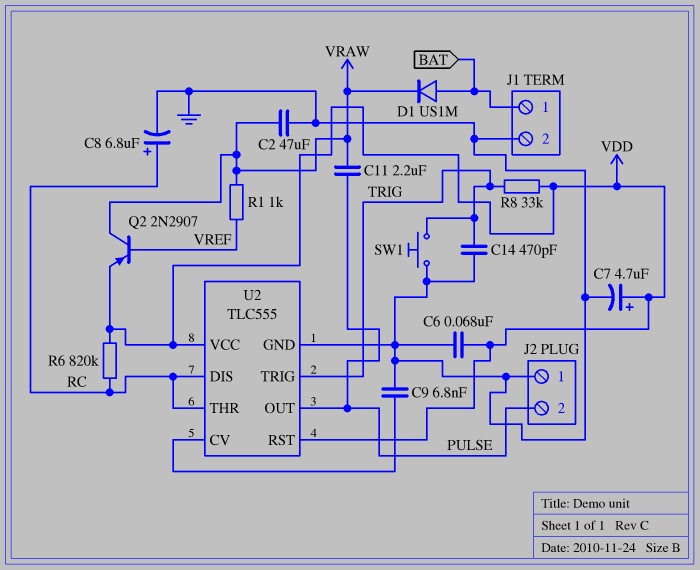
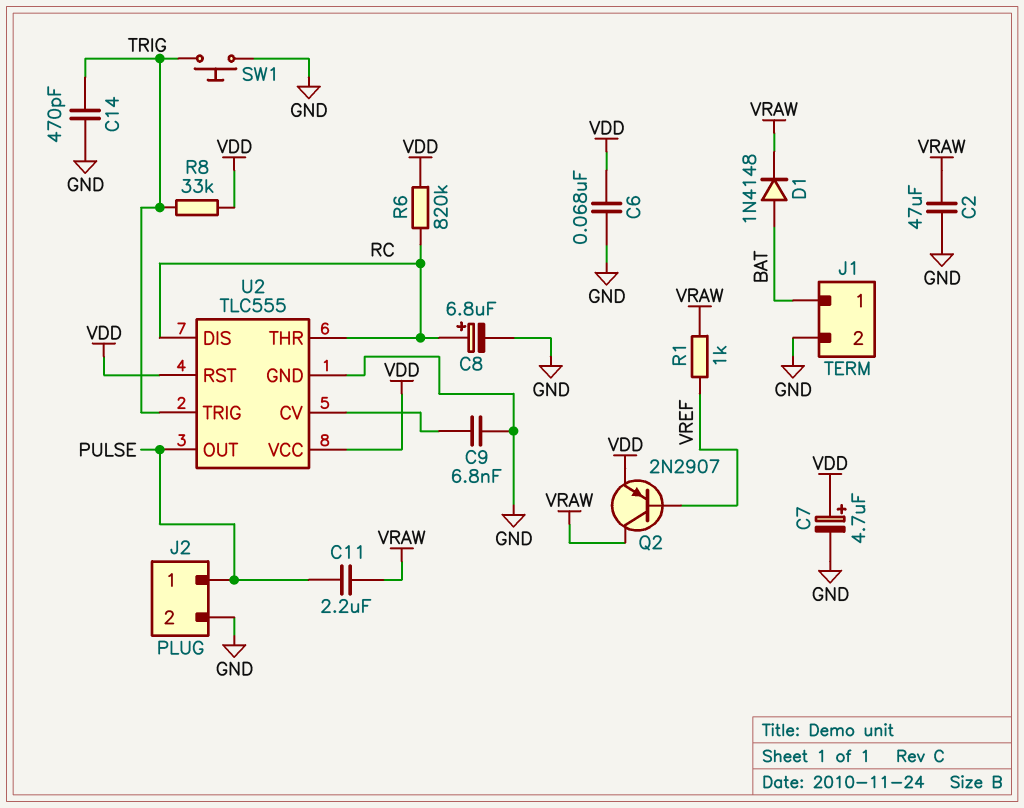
D1: diode US1M (A BAT, K VRAW) -> diode 1N4148 (A BAT, K VRAW)
J2 pin 1: GND -> PULSE
J2 pin 2: PULSE -> GND

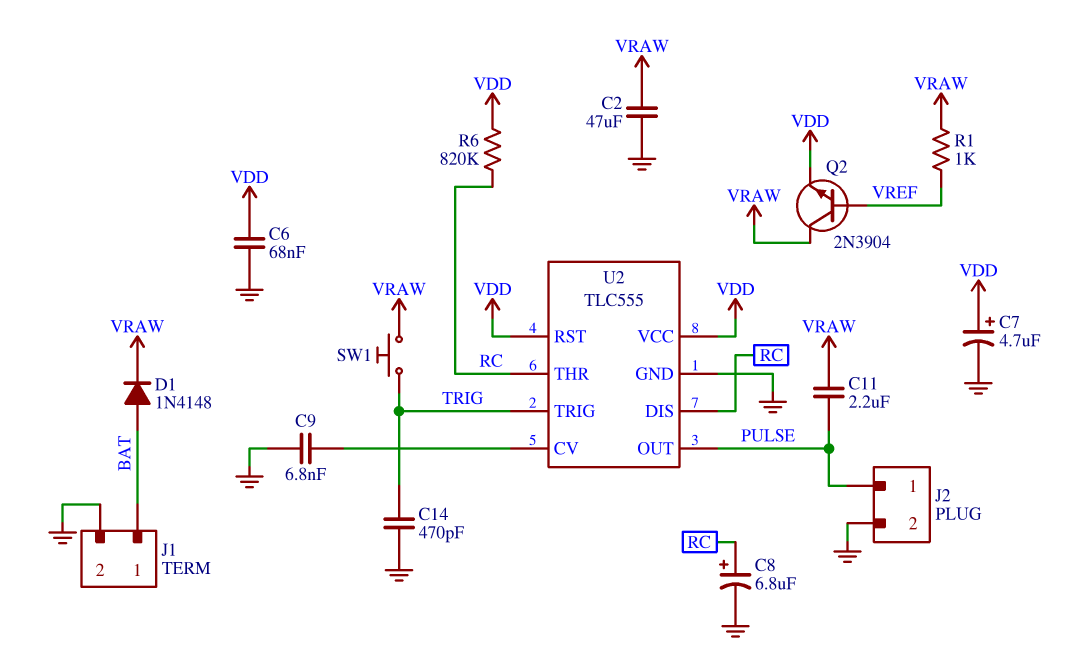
Q2: PNP 2N2907 (B VREF, C VRAW, E VDD) -> NPN 2N3904 (B VREF, C VRAW, E VDD)
R8: 33k (TRIG, VDD) -> none
SW1: button (GND, TRIG) -> button (TRIG, VRAW)

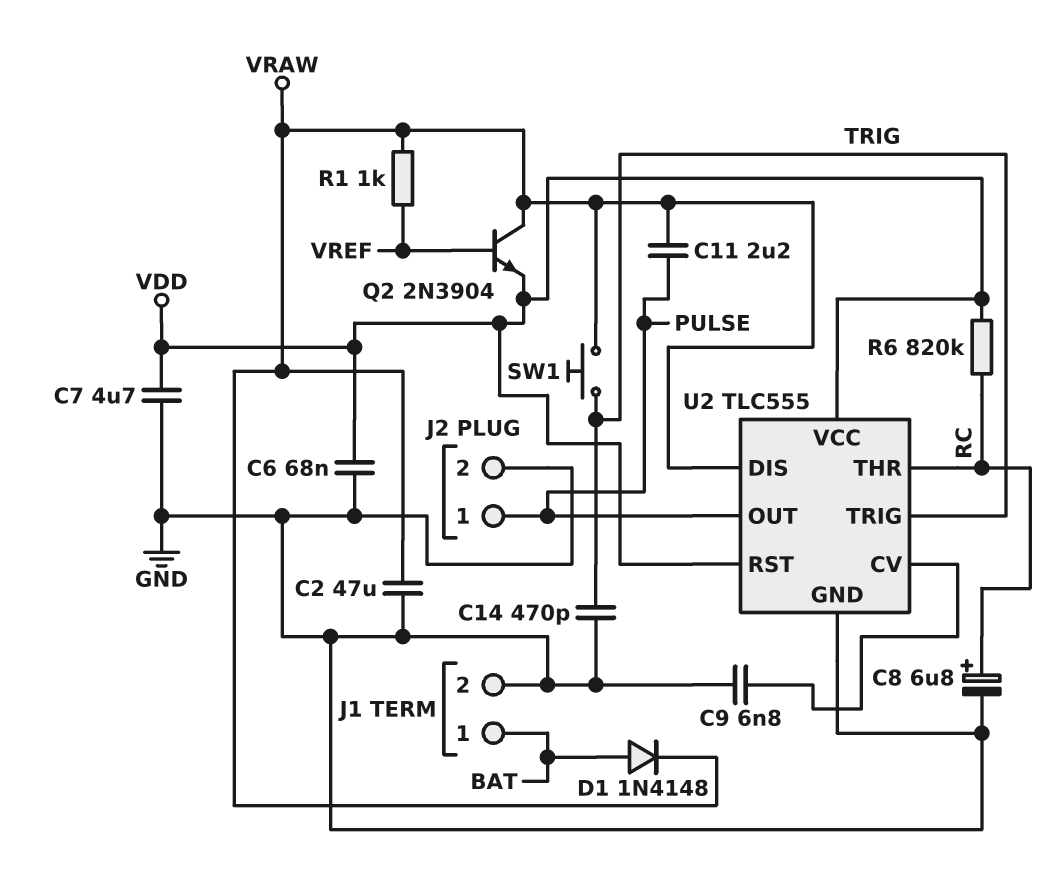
C7: 4.7uF (plus VDD, minus GND) -> 4.7uF (GND, VDD)
U2 pin DIS: RC -> VRAW

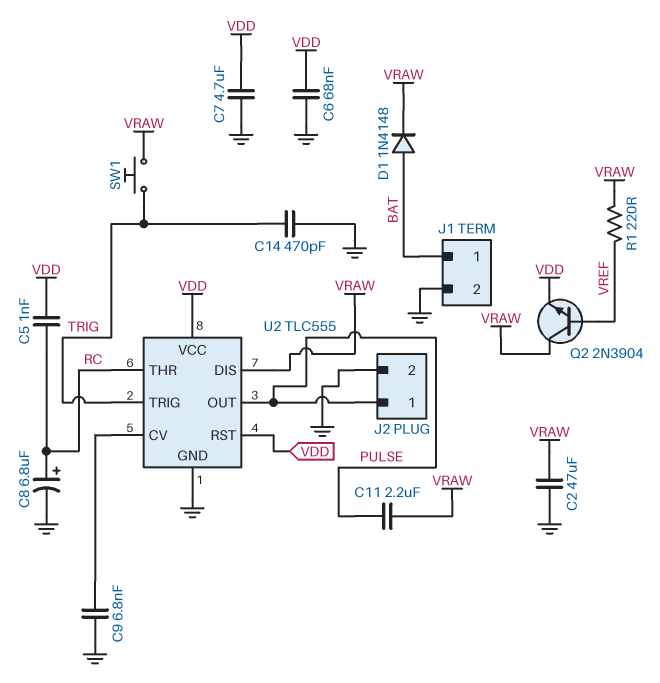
C5: none -> 1nF (RC, VDD)
R1: 1k (VRAW, VREF) -> 220 (VRAW, VREF)
R6: 820k (RC, VDD) -> none

